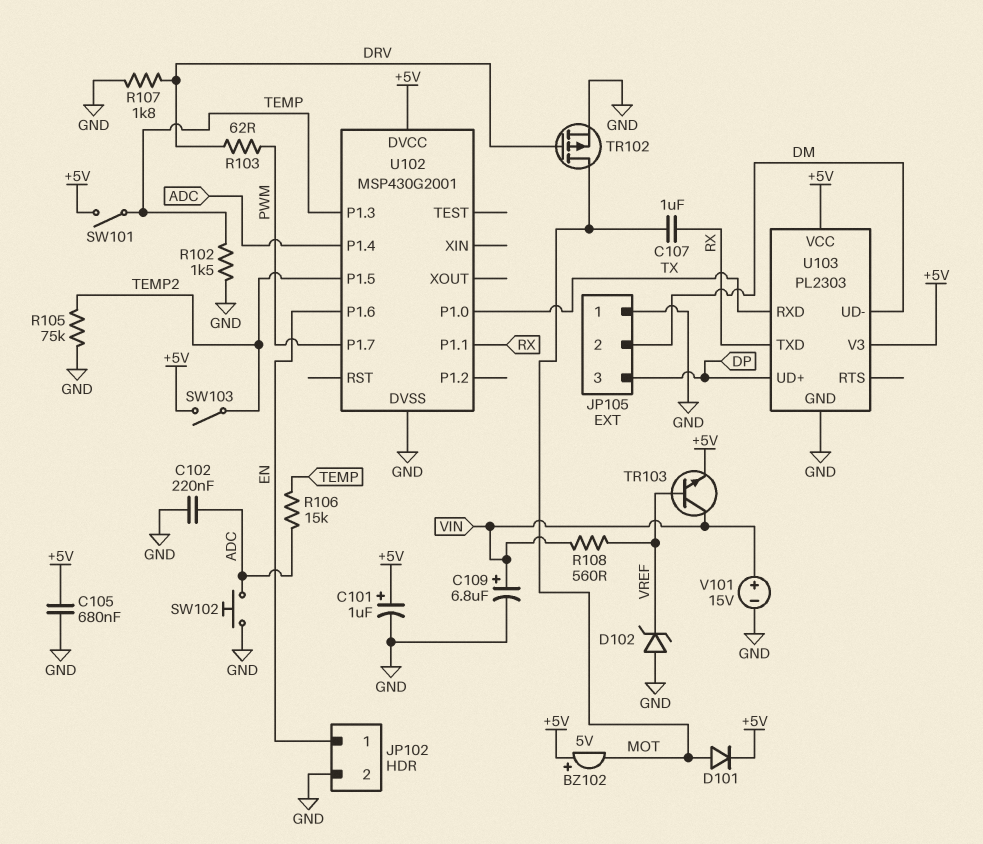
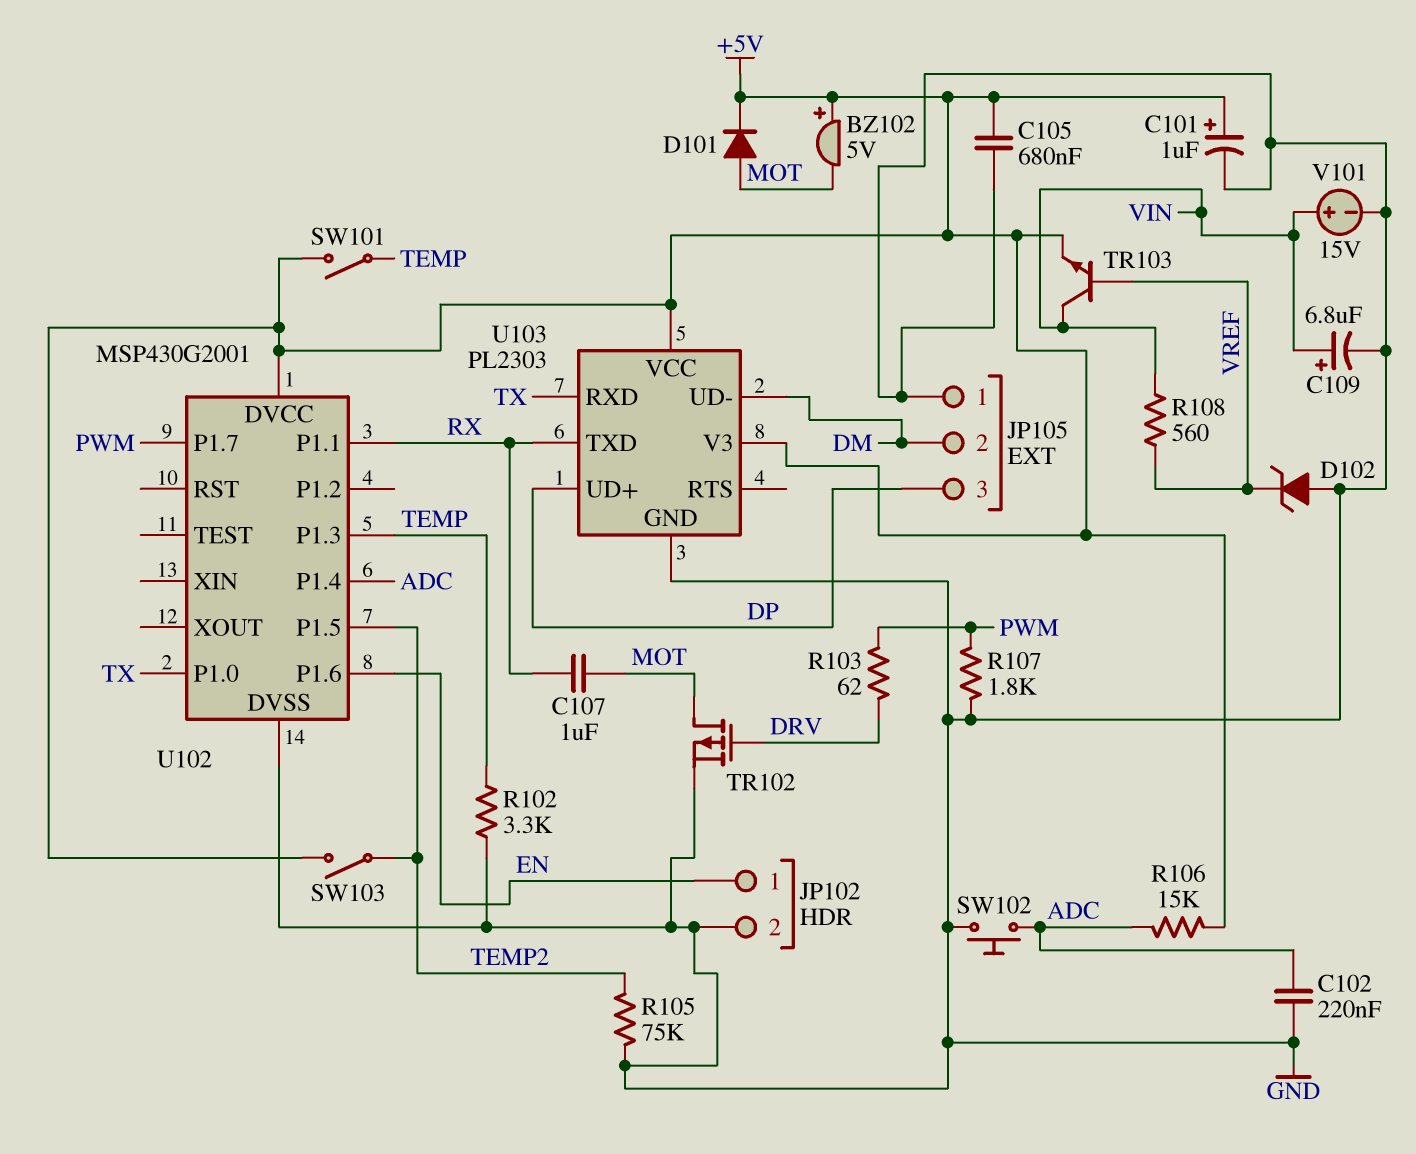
R102: 1.5k (GND, TEMP) -> 3.3k (GND, TEMP)
R106: 15k (ADC, TEMP) -> 15k (+5V, ADC)
R107: 1.8k (DRV, GND) -> 1.8k (GND, PWM)

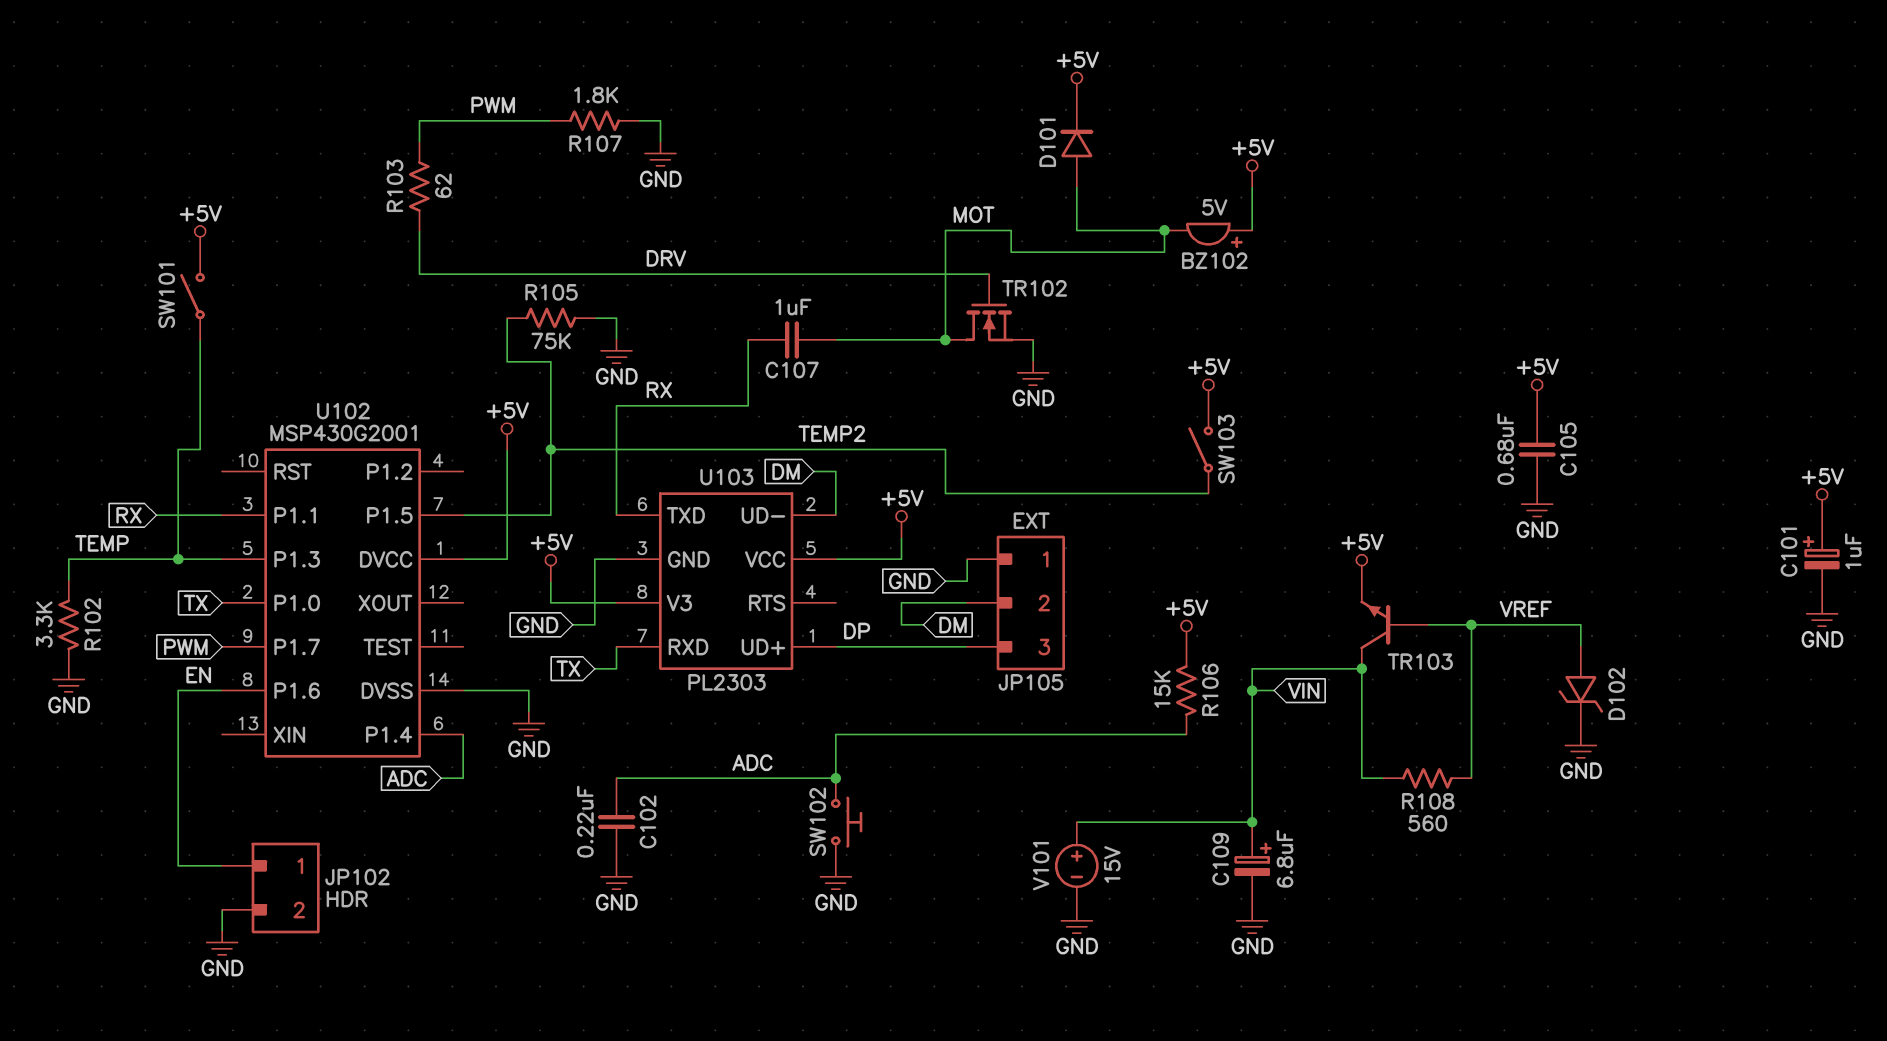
D102: zener (A GND, K VREF) -> zener (A VREF, K GND)
TR102: PMOS (G DRV, D MOT, S GND) -> NMOS (G DRV, D MOT, S GND)

